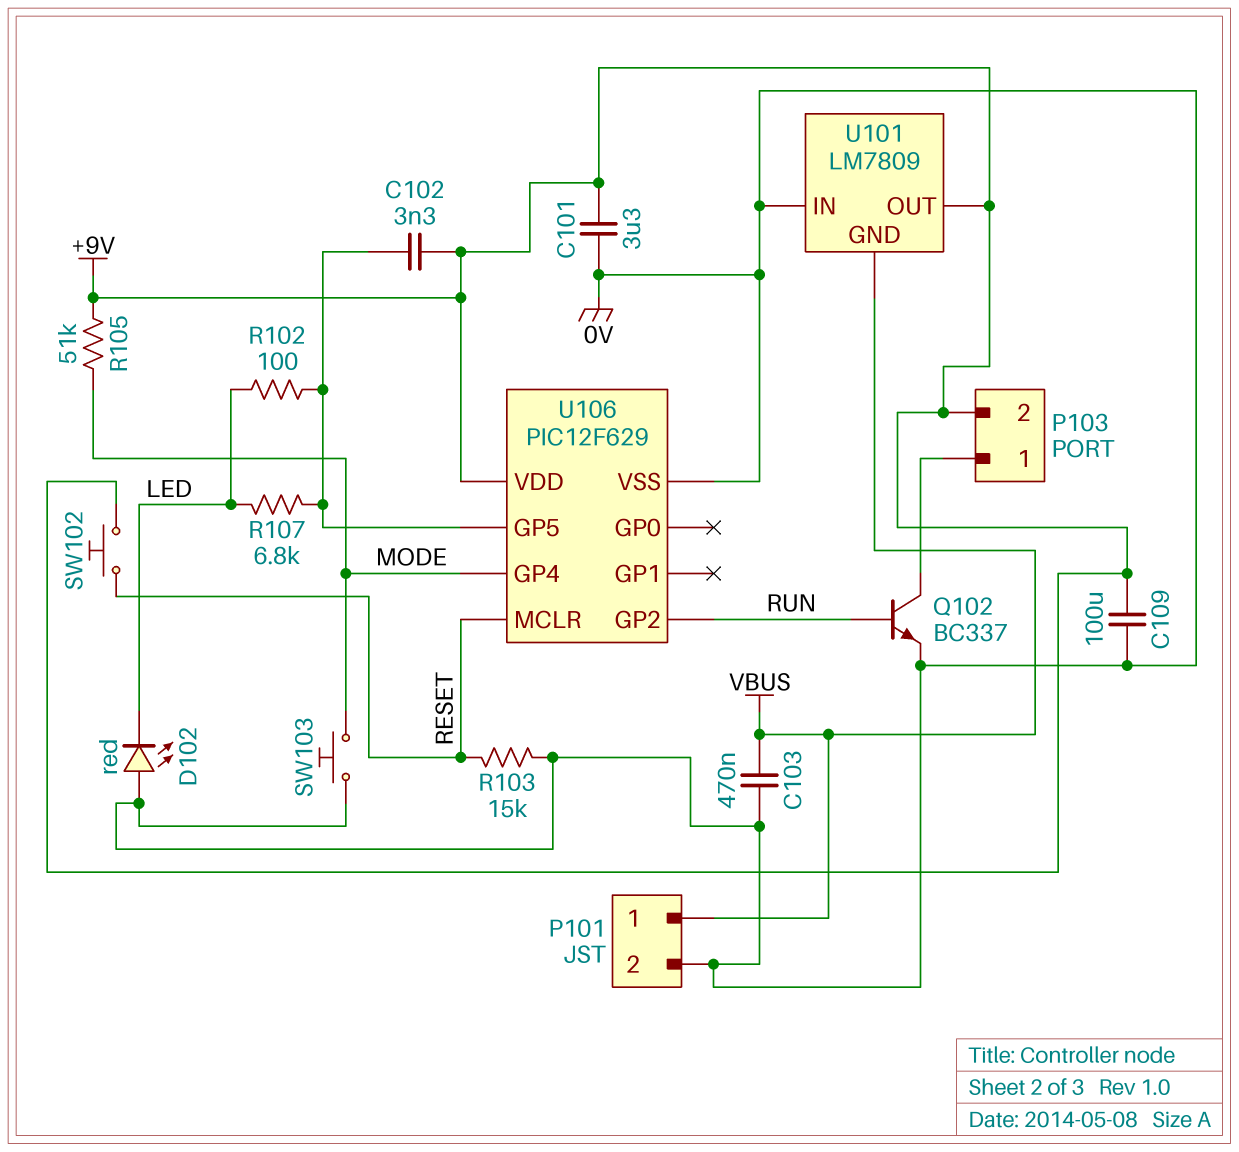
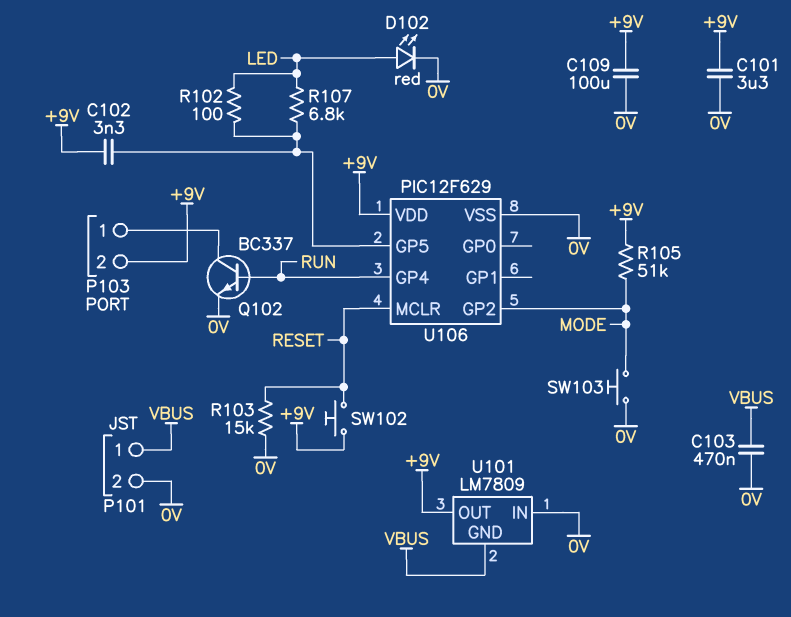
D102: LED red (A 0V, K LED) -> LED red (A LED, K 0V)
U106 pin GP2: RUN -> MODE
U106 pin GP4: MODE -> RUN

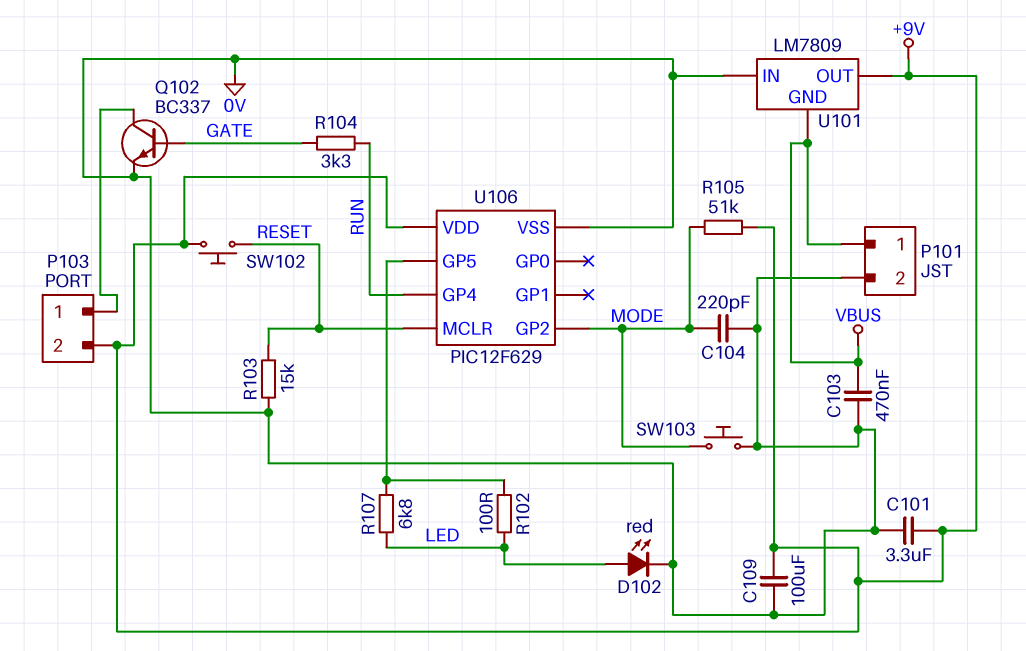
C102: 3.3nF (+9V, U106/GP5) -> none
C104: none -> 220pF (0V, MODE)
Q102: NPN BC337 (B RUN, C P103/1, E 0V) -> NPN BC337 (B GATE, C P103/1, E 0V)
R104: none -> 3.3k (GATE, RUN)

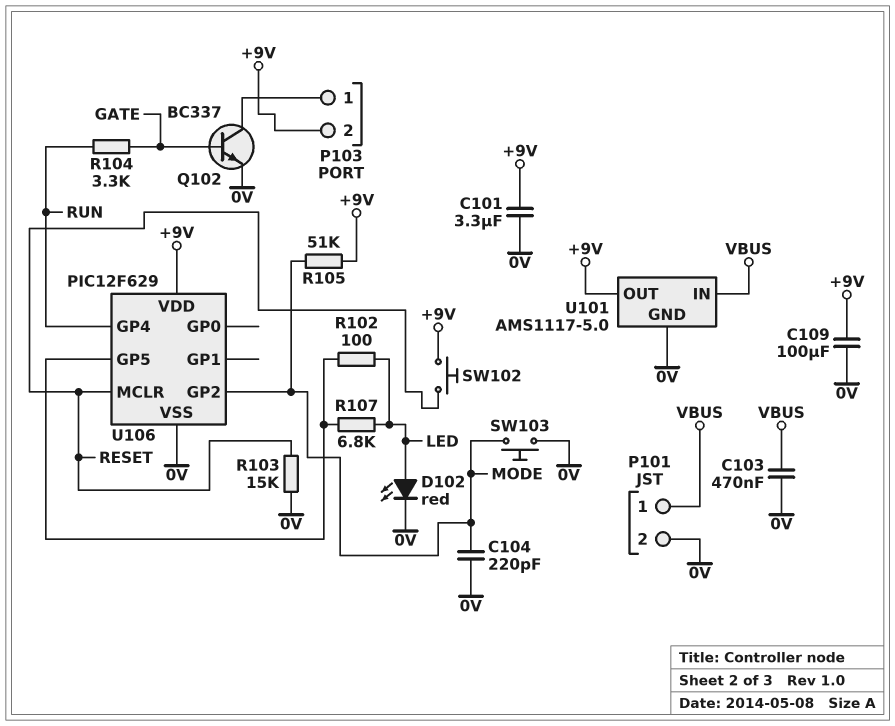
U101: LM7809 -> AMS1117-5.0
U101 pin GND: VBUS -> 0V
U101 pin IN: 0V -> VBUS

